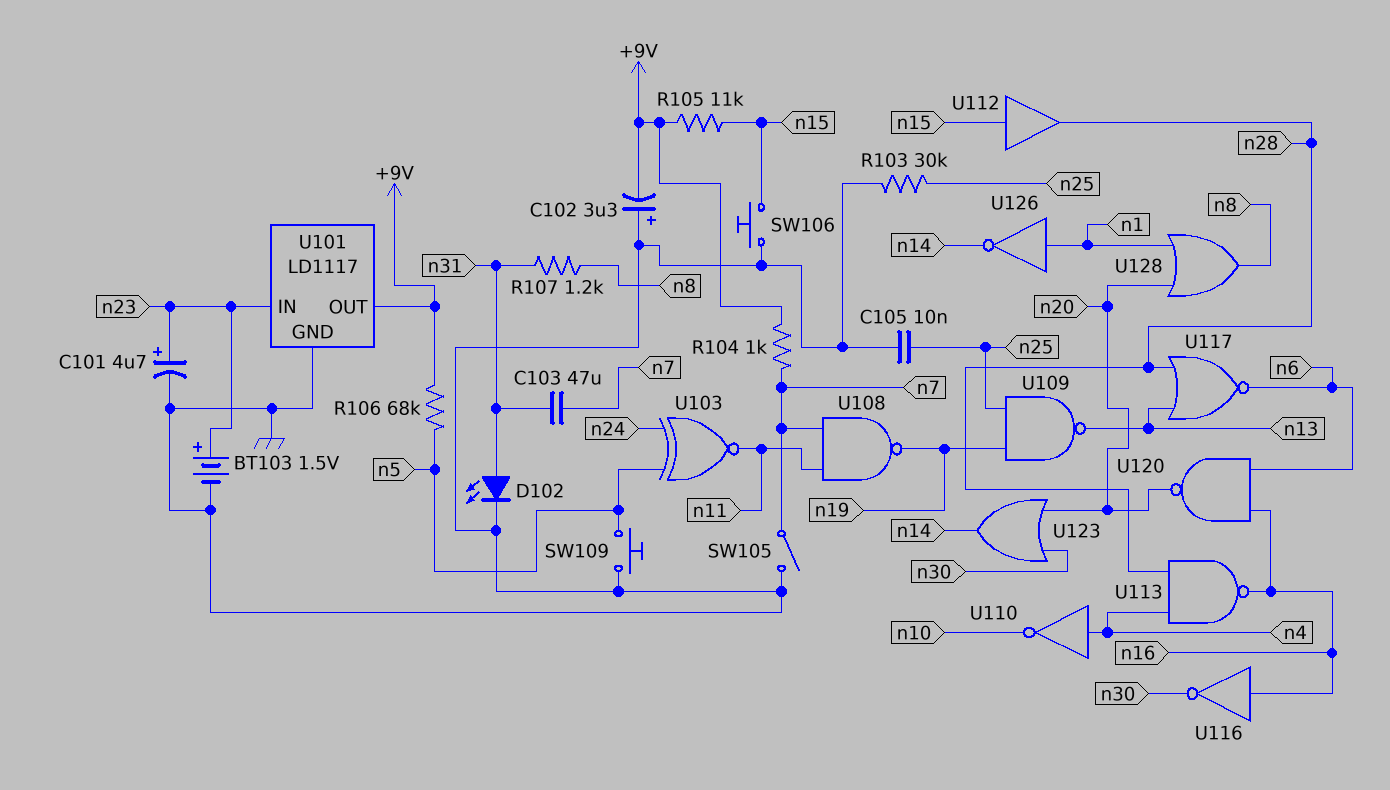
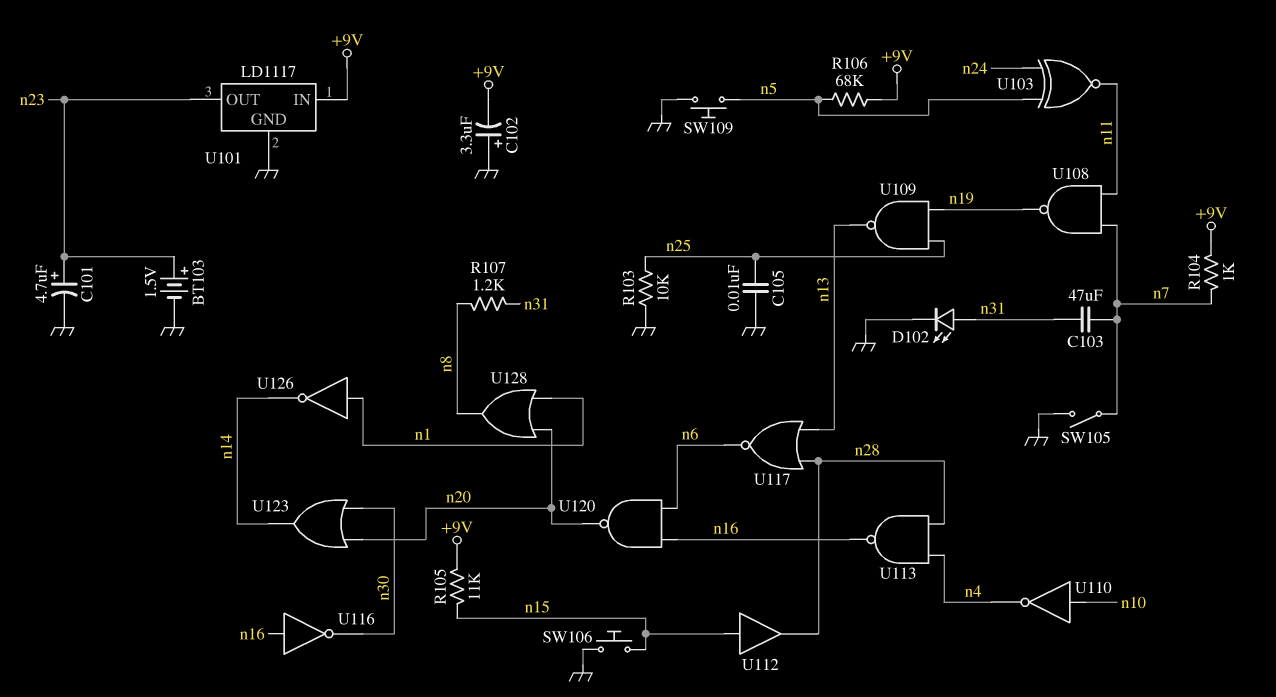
R103: 30k (GND, n25) -> 10k (GND, n25)
U101 pin IN: n23 -> +9V
U101 pin OUT: +9V -> n23
U110: NOT (in n4, out n10) -> NOT (in n10, out n4)

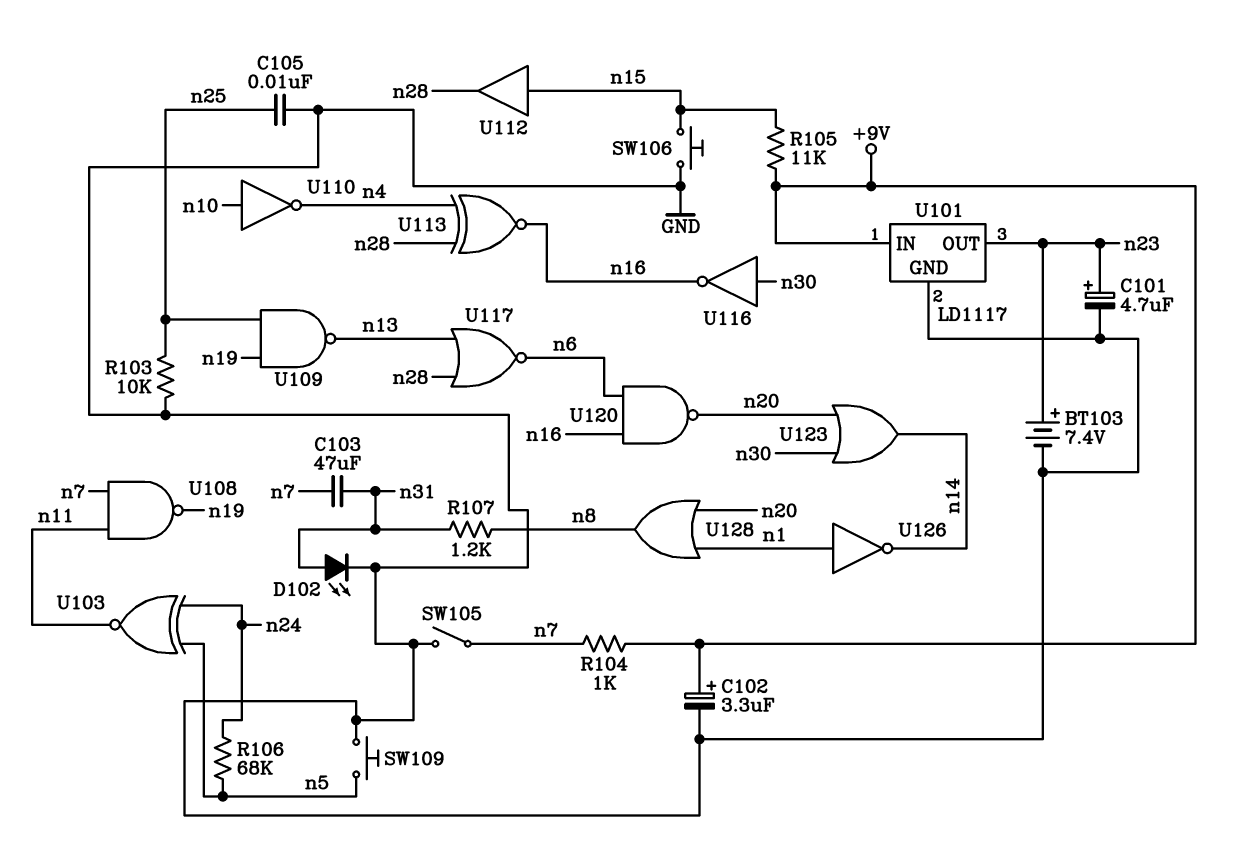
BT103: 1.5V (plus n23, minus GND) -> 7.4V (plus n23, minus GND)
C102: 3.3uF (plus GND, minus +9V) -> 3.3uF (plus +9V, minus GND)
R106: 68k (+9V, n5) -> 68k (n5, n24)
U113: NAND (in n4, in n28, out n16) -> XNOR (in n4, in n28, out n16)
U116: NOT (in n16, out n30) -> NOT (in n30, out n16)

